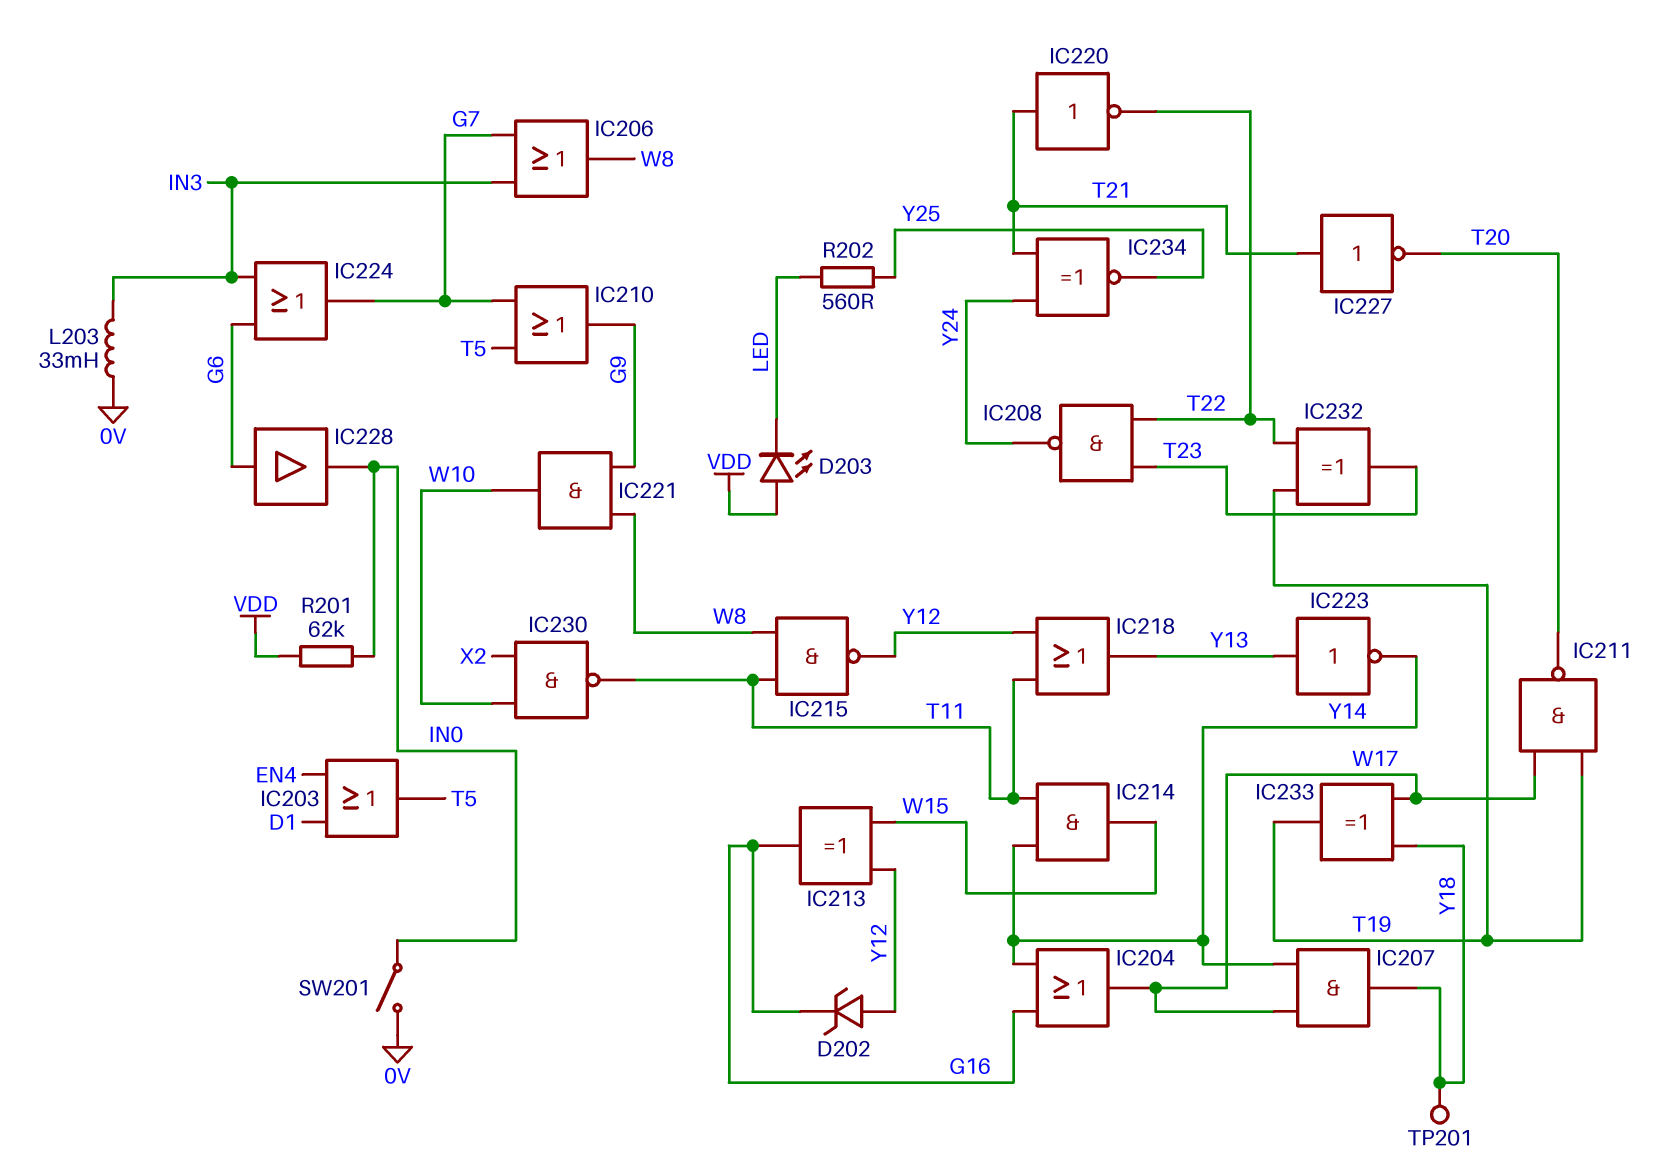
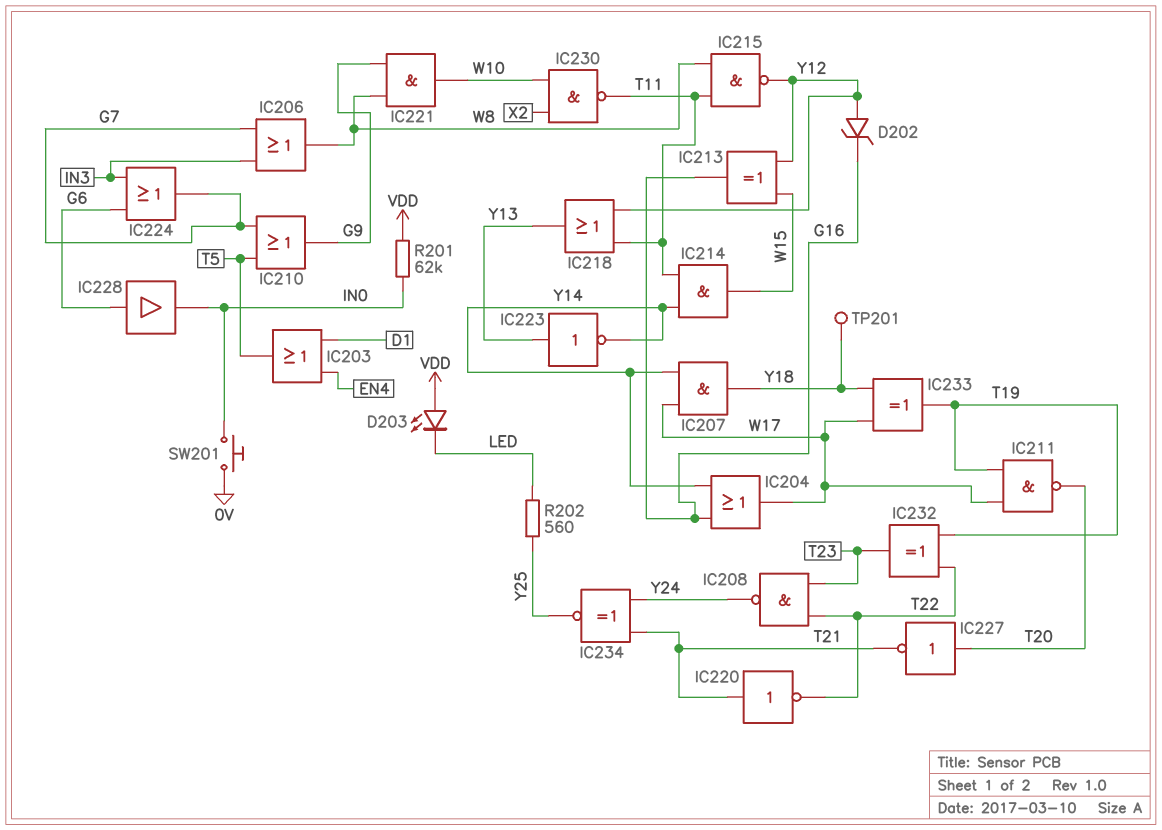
IC227: NOT (in T21, out T20) -> NOT (in T20, out T21)
L203: 33mH (0V, IN3) -> none
SW201: switch (0V, IN0) -> button (0V, IN0)

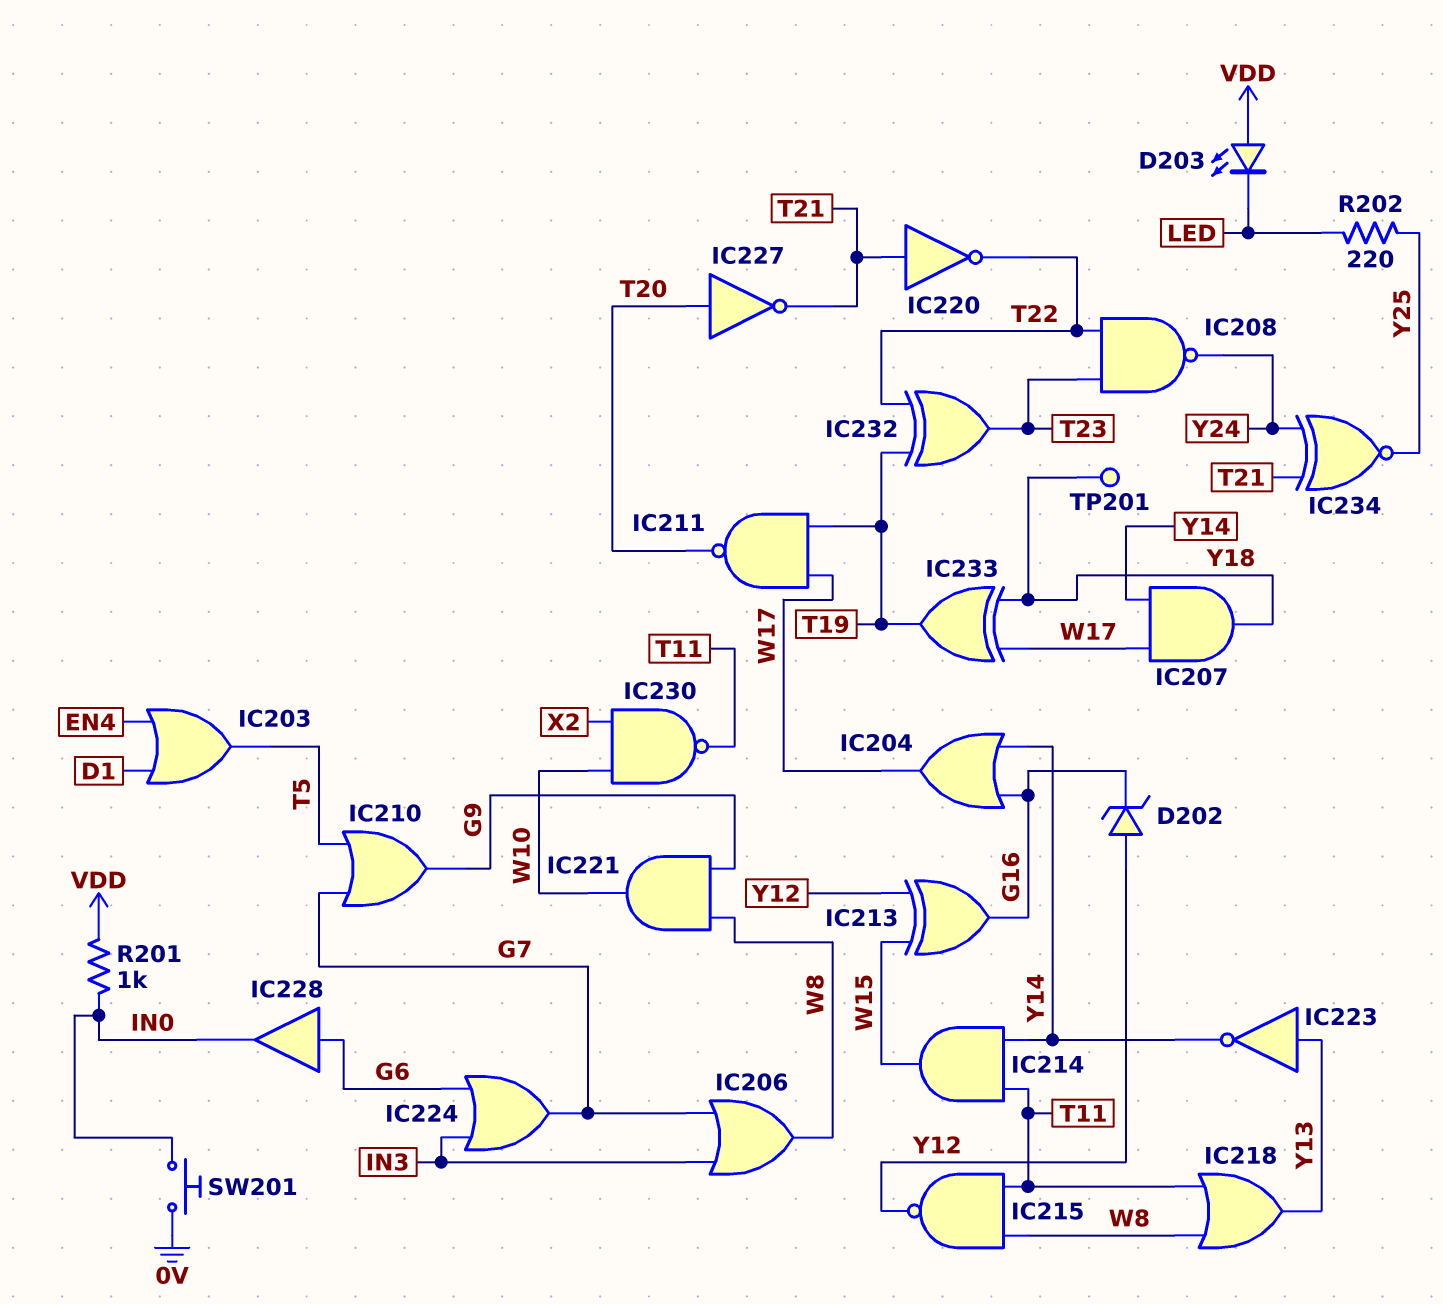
IC218: OR (in T11, in Y12, out Y13) -> OR (in T11, in W8, out Y13)
R201: 62k (IN0, VDD) -> 1k (IN0, VDD)
R202: 560 (LED, Y25) -> 220 (LED, Y25)

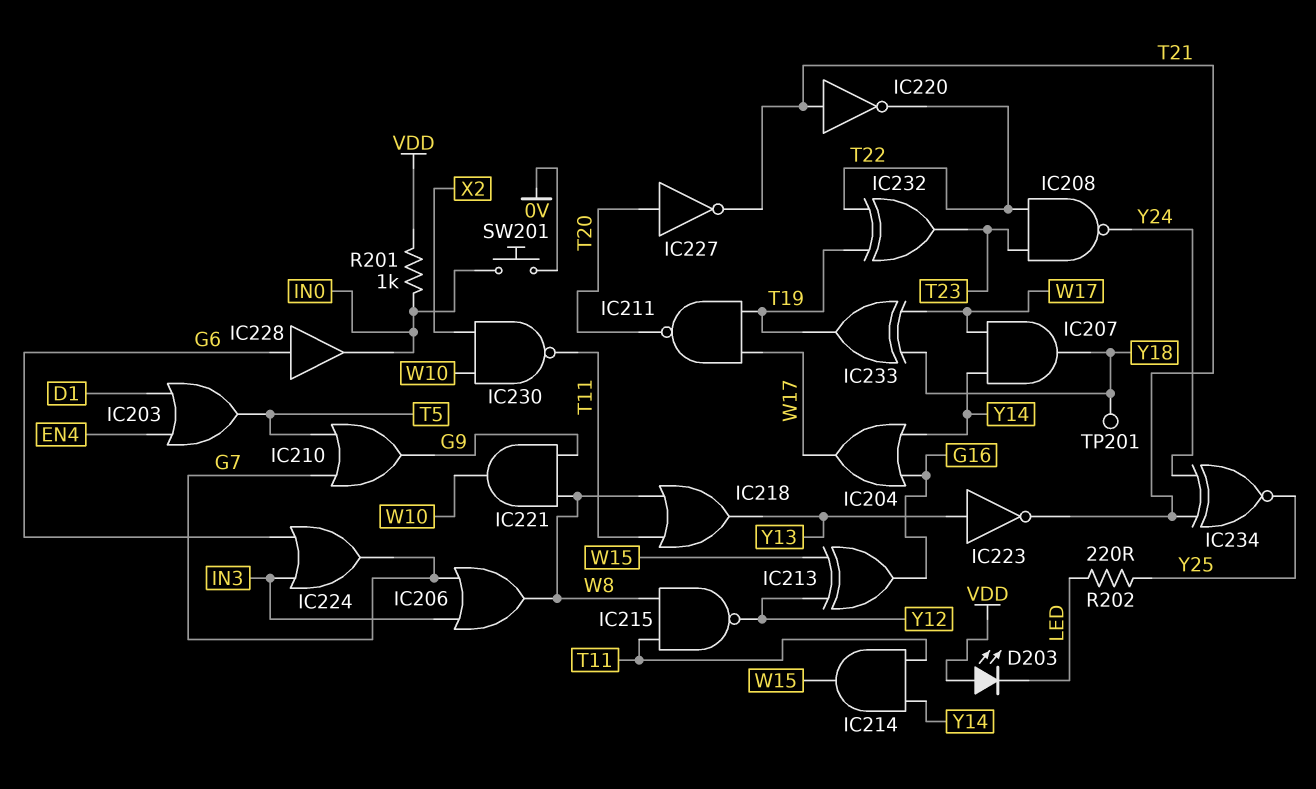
D202: zener (A Y12, K G16) -> none
IC223: NOT (in Y13, out Y14) -> NOT (in Y13, out T21)

